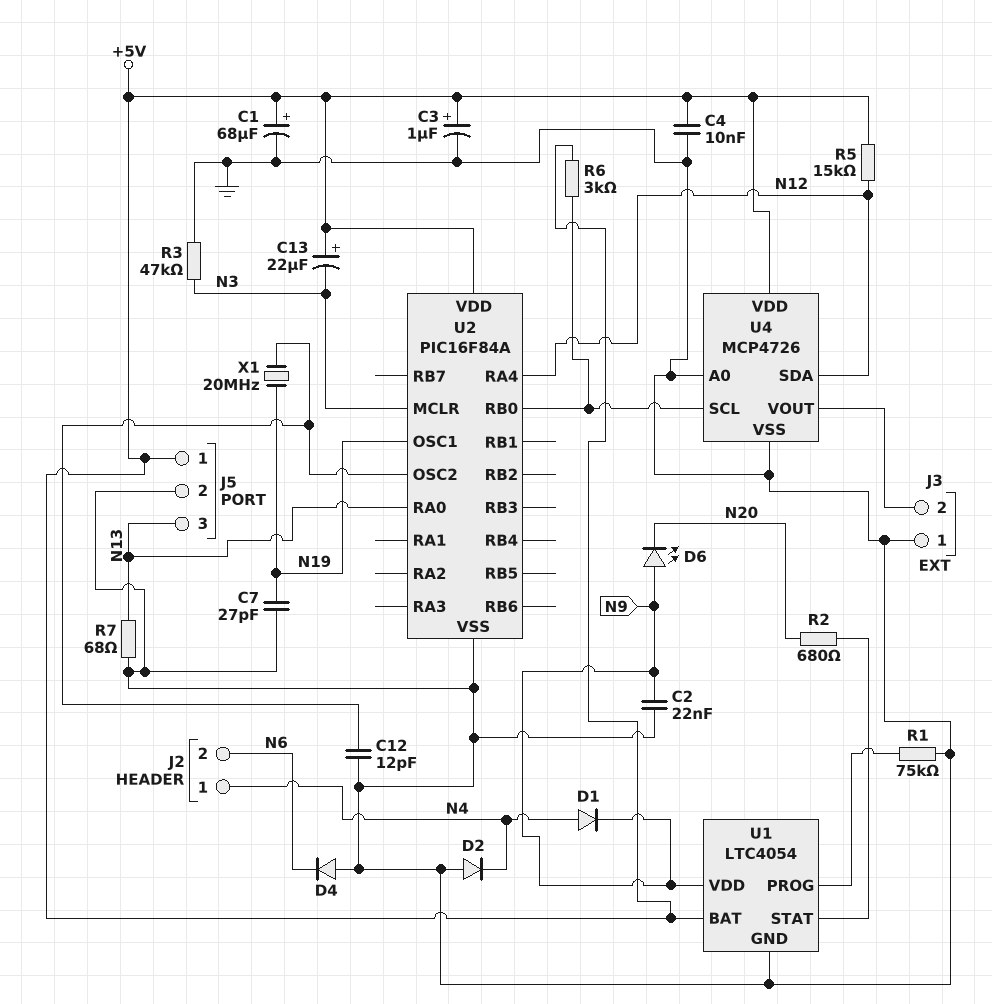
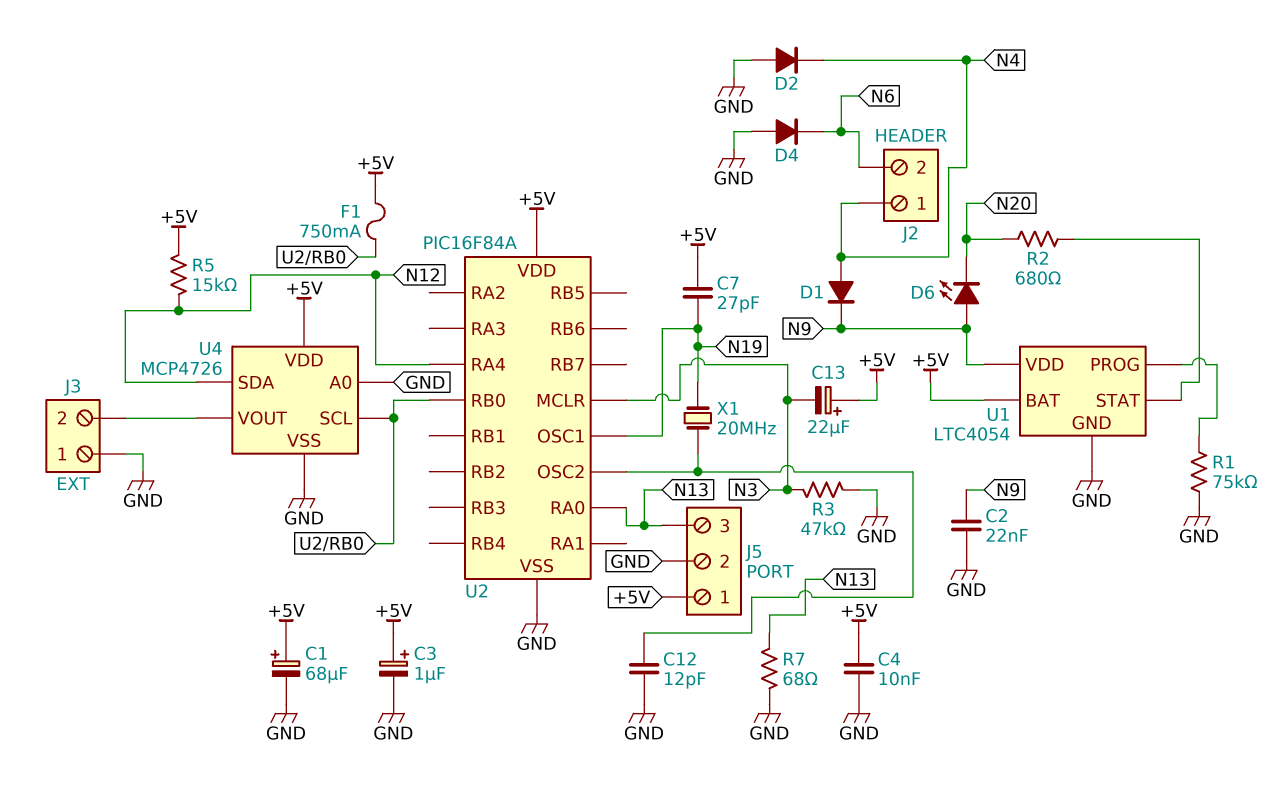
C7: 27pF (GND, N19) -> 27pF (+5V, N19)
F1: none -> 750mA (+5V, U2/RB0)
R6: 3k (+5V, U2/RB0) -> none

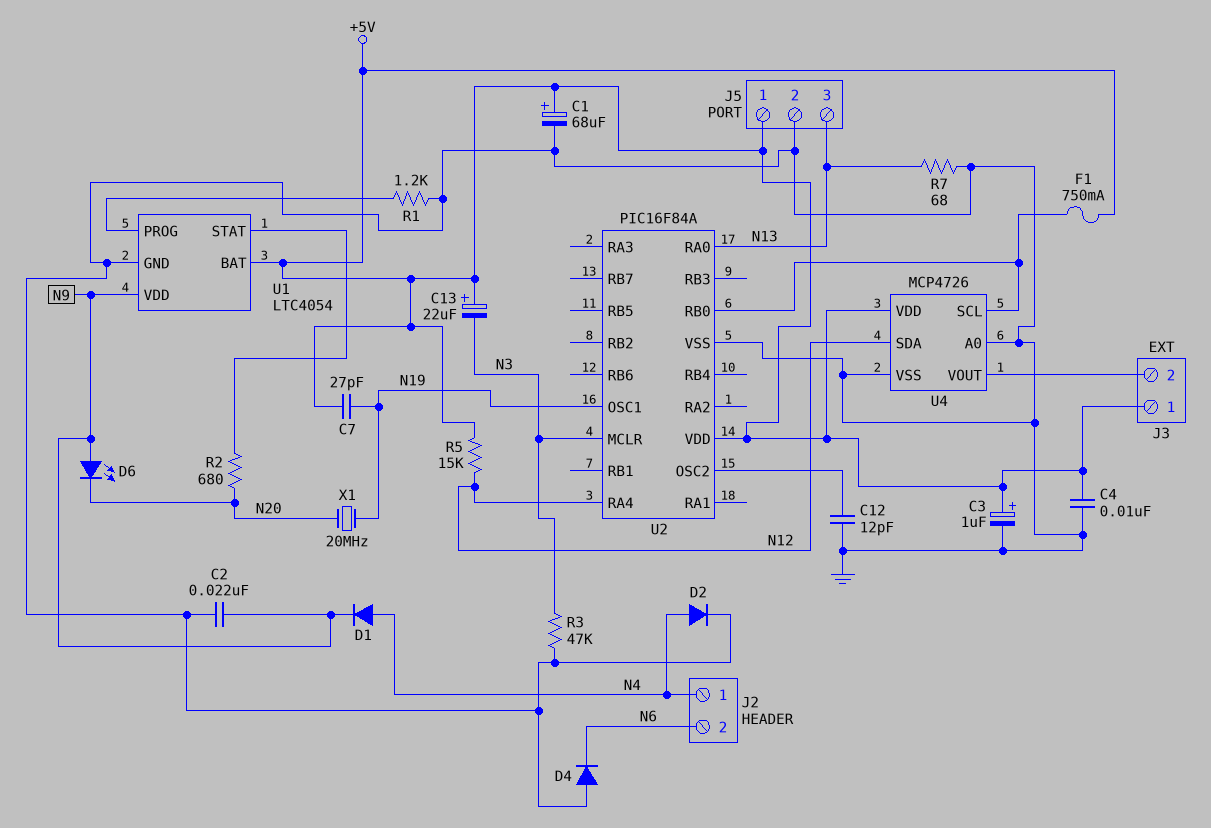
D2: diode (A GND, K N4) -> diode (A N4, K GND)
J3 pin 1: GND -> +5V
R1: 75k (GND, U1/PROG) -> 1.2k (GND, U1/PROG)
X1: 20MHz (N19, U2/OSC2) -> 20MHz (N19, N20)

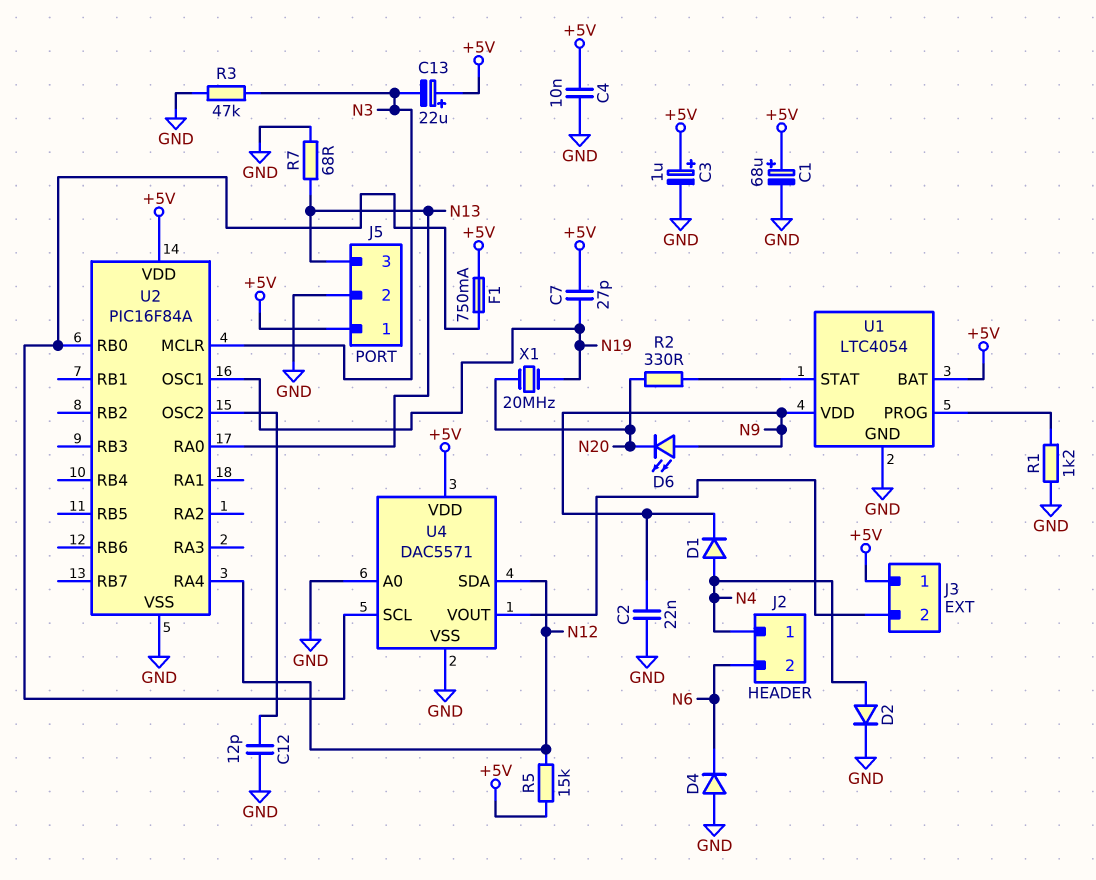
R2: 680 (N20, U1/STAT) -> 330 (N20, U1/STAT)
U4: MCP4726 -> DAC5571

